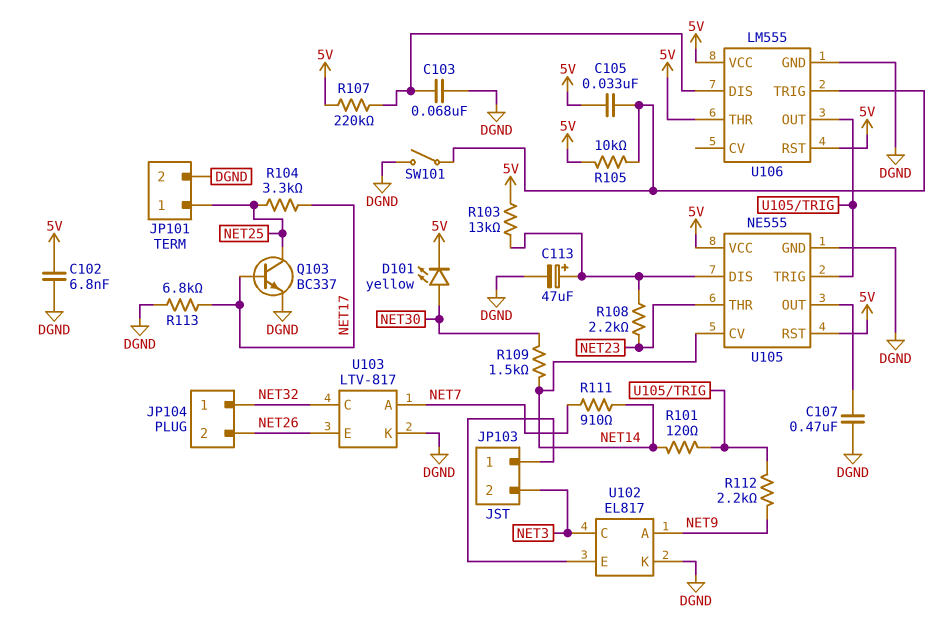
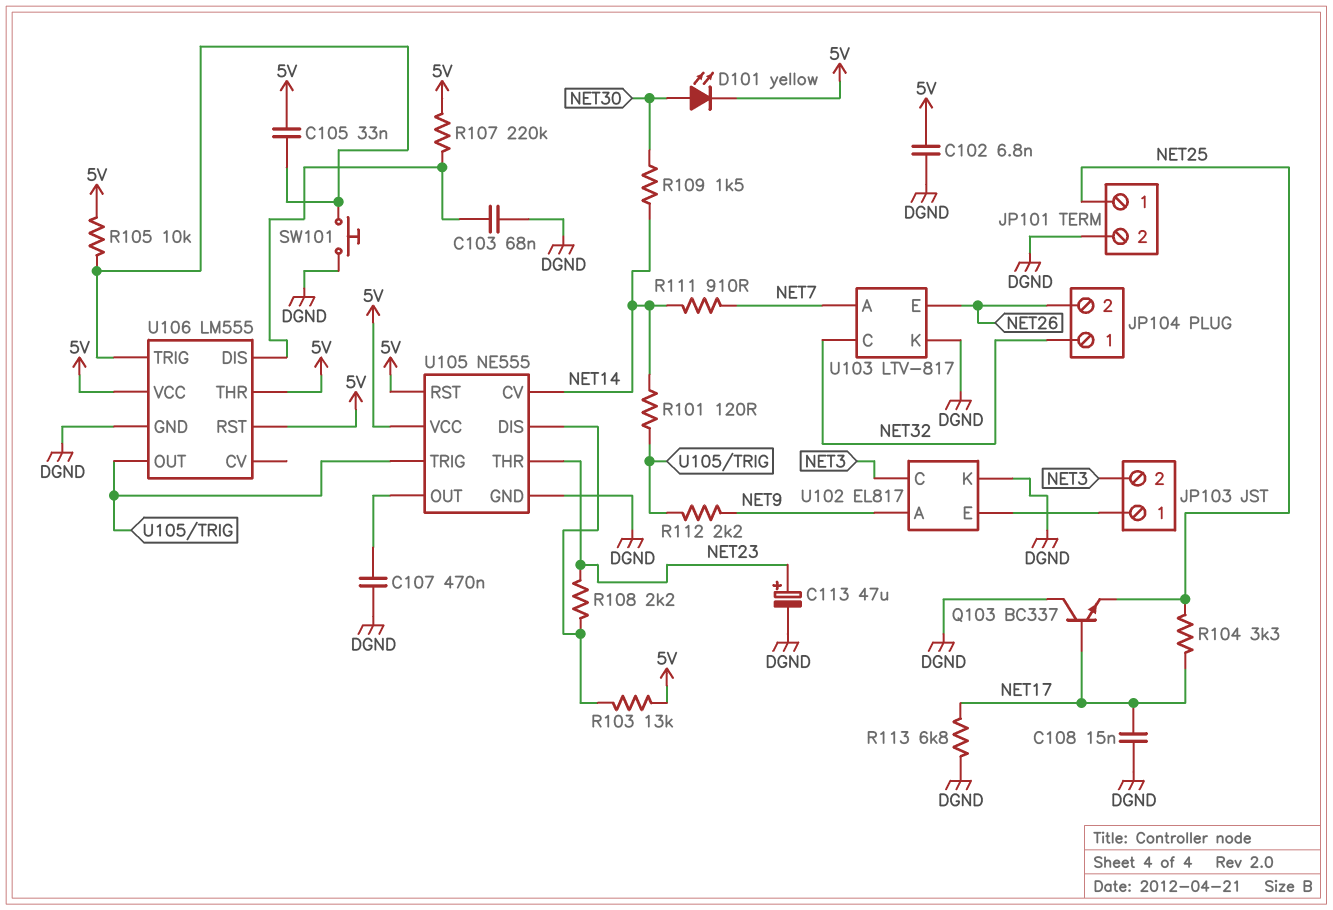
C108: none -> 15nF (DGND, NET17)
C113: 47uF (plus U105/DIS, minus DGND) -> 47uF (plus NET23, minus DGND)
Q103: NPN BC337 (B NET17, C NET25, E DGND) -> NPN BC337 (B NET17, C DGND, E NET25)
SW101: switch (DGND, U106/TRIG) -> button (DGND, U106/TRIG)

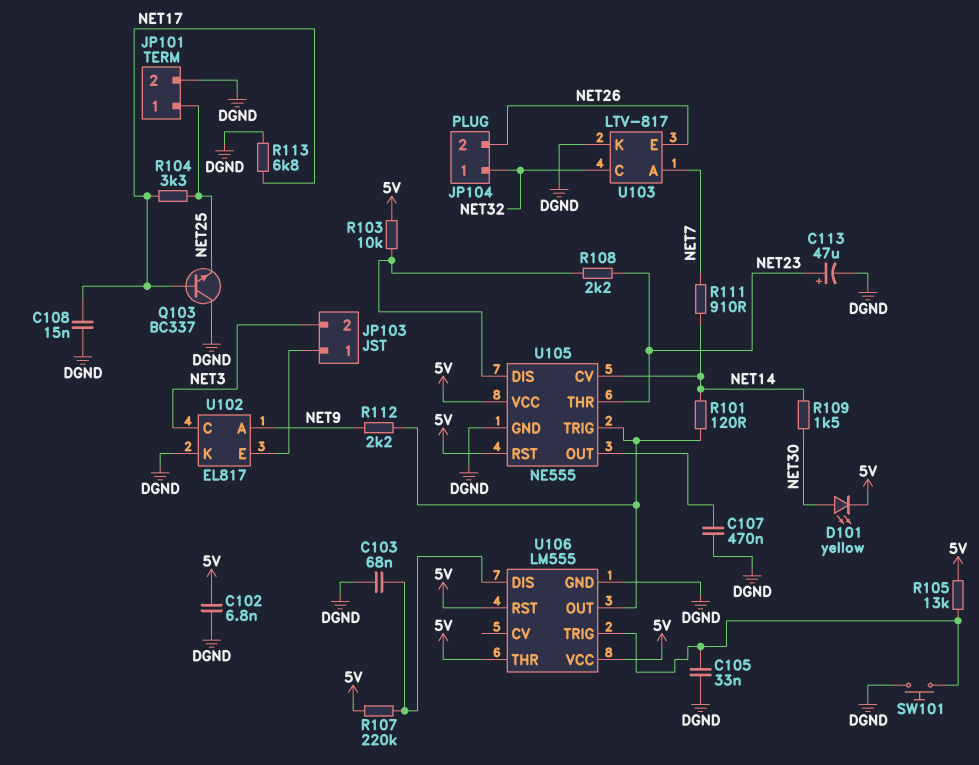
C105: 33nF (5V, U106/TRIG) -> 33nF (DGND, U106/TRIG)
R103: 13k (5V, U105/DIS) -> 10k (5V, U105/DIS)
R105: 10k (5V, U106/TRIG) -> 13k (5V, U106/TRIG)

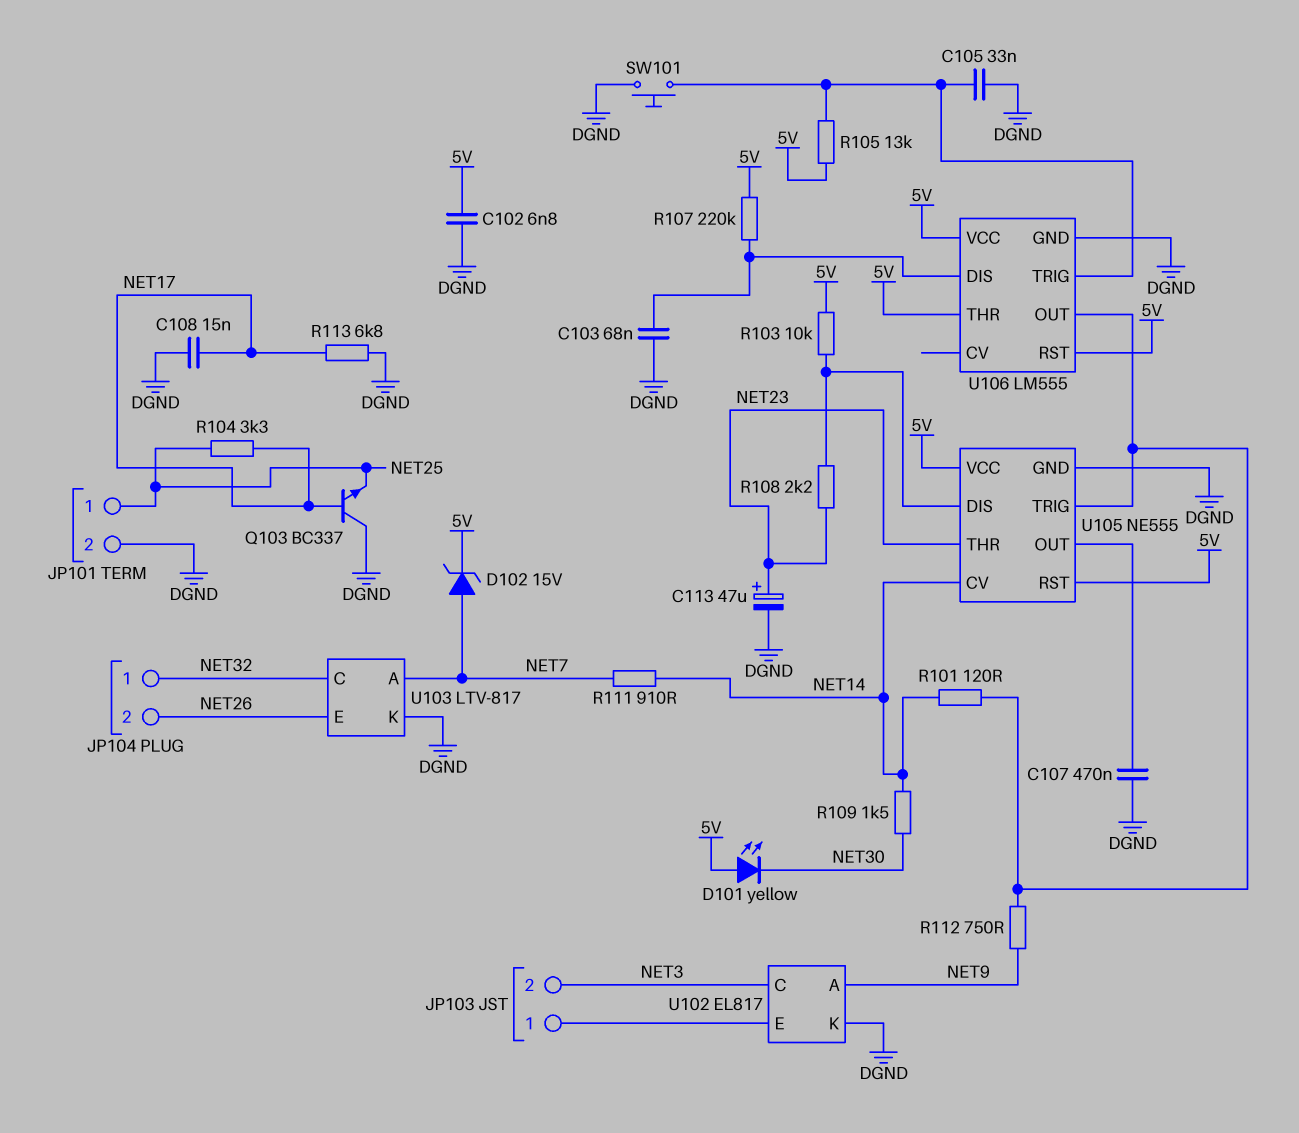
D101: LED yellow (A NET30, K 5V) -> LED yellow (A 5V, K NET30)
D102: none -> zener 15V (A NET7, K 5V)
R112: 2.2k (NET9, U105/TRIG) -> 750 (NET9, U105/TRIG)

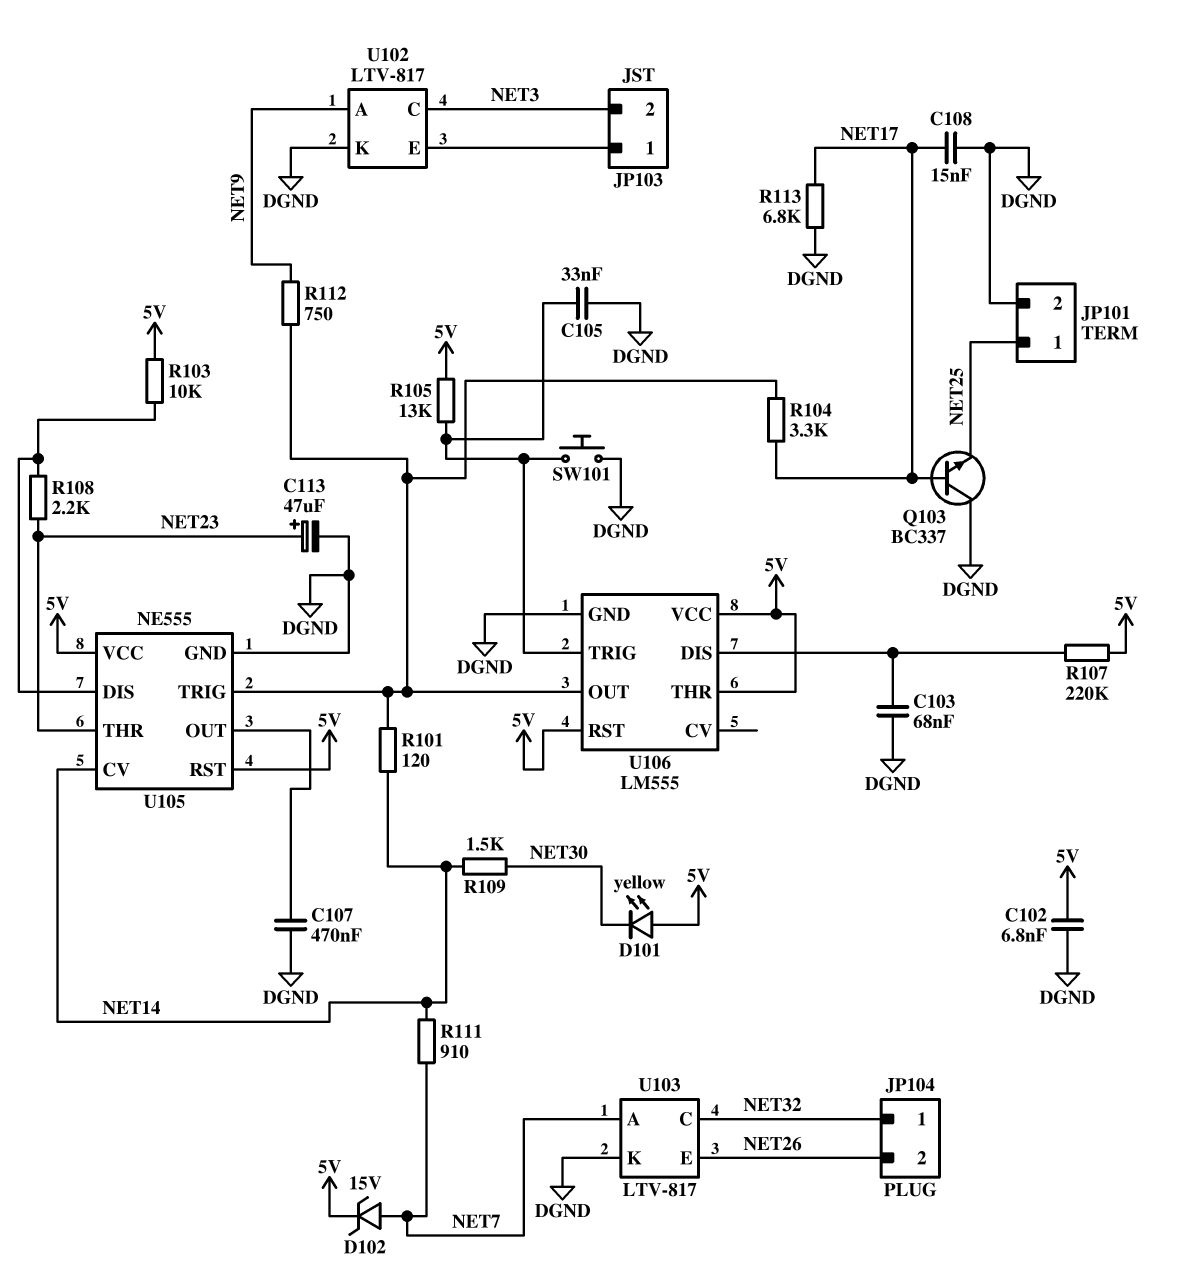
R104: 3.3k (NET17, NET25) -> 3.3k (NET17, U105/TRIG)
U102: EL817 -> LTV-817

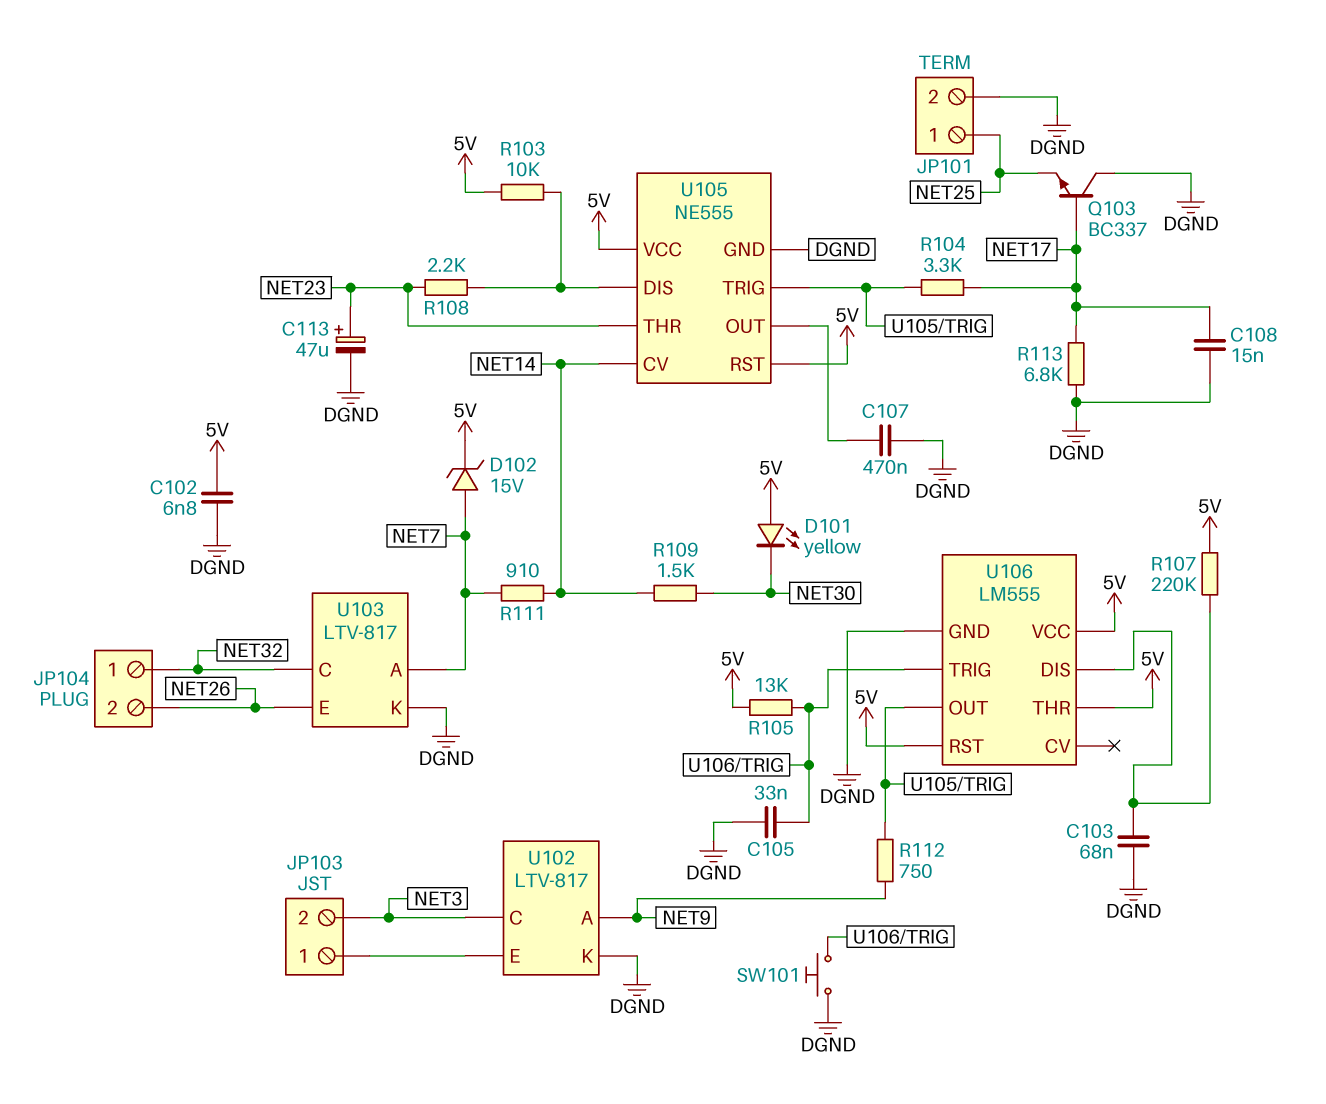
R101: 120 (NET14, U105/TRIG) -> none

